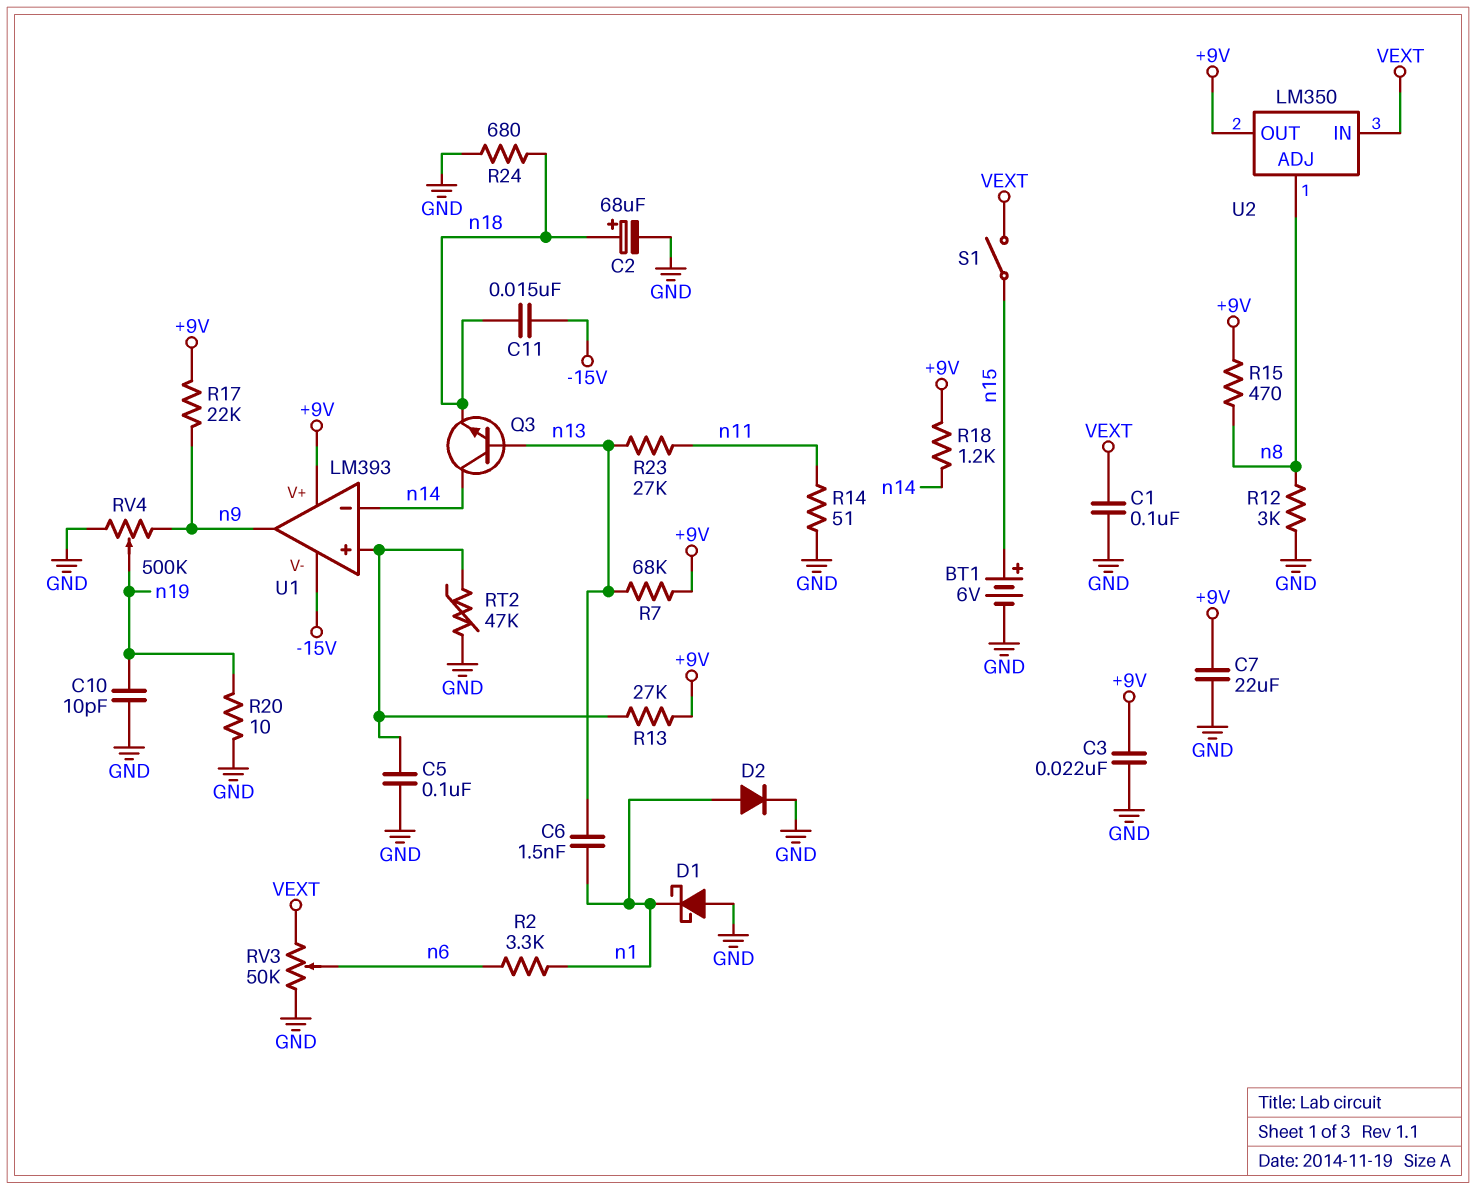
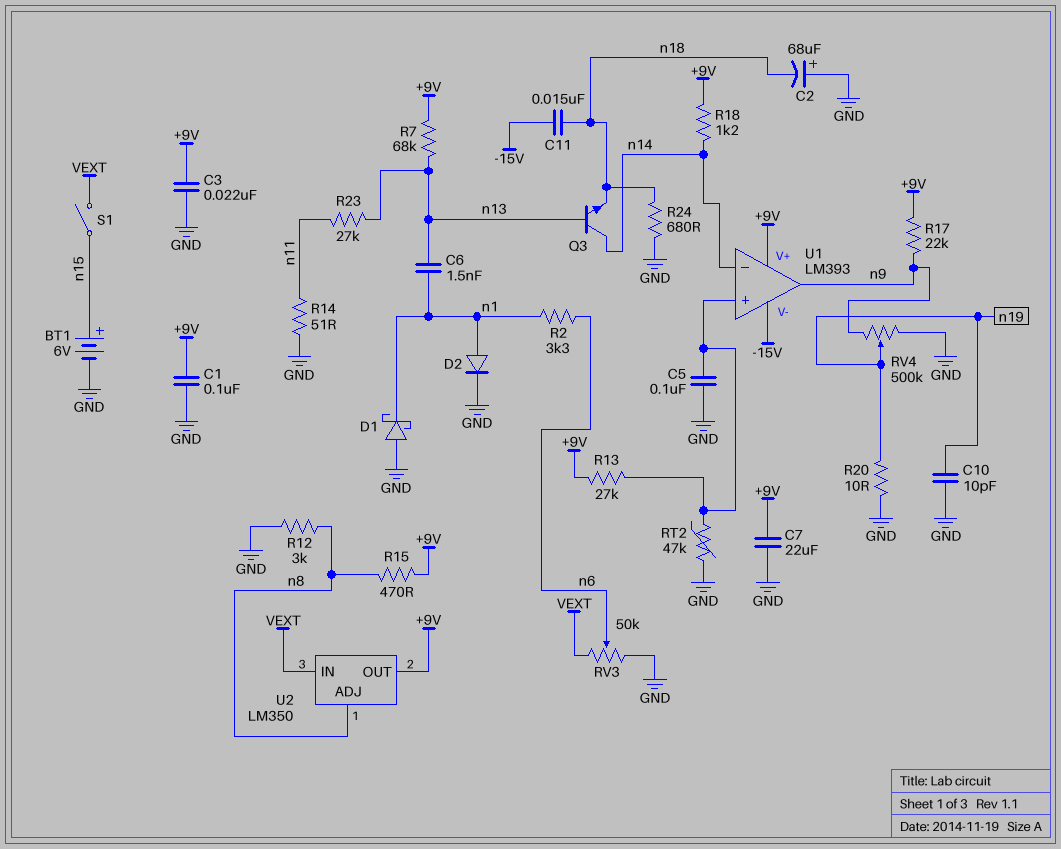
C1: 100nF (GND, VEXT) -> 100nF (+9V, GND)
C2: 68uF (plus n18, minus GND) -> 68uF (plus GND, minus n18)

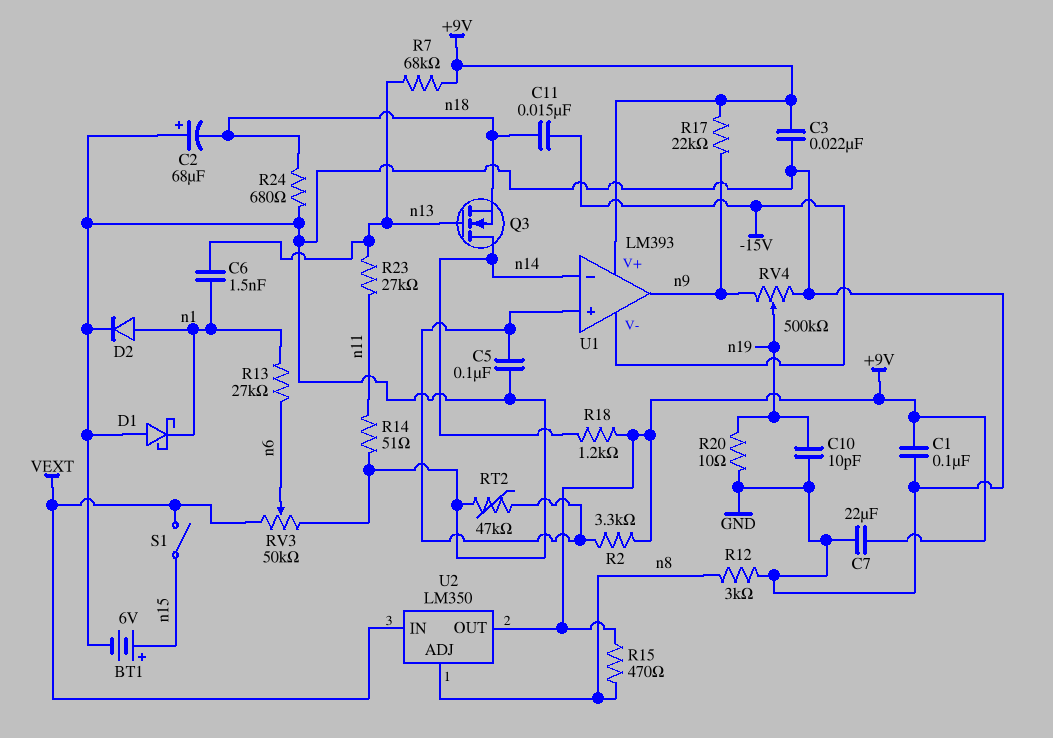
Q3: NPN (B n13, C n14, E n18) -> NMOS (G n13, D n14, S n18)
R2: 3.3k (n1, n6) -> 3.3k (+9V, U1/in+)
R13: 27k (+9V, U1/in+) -> 27k (n1, n6)

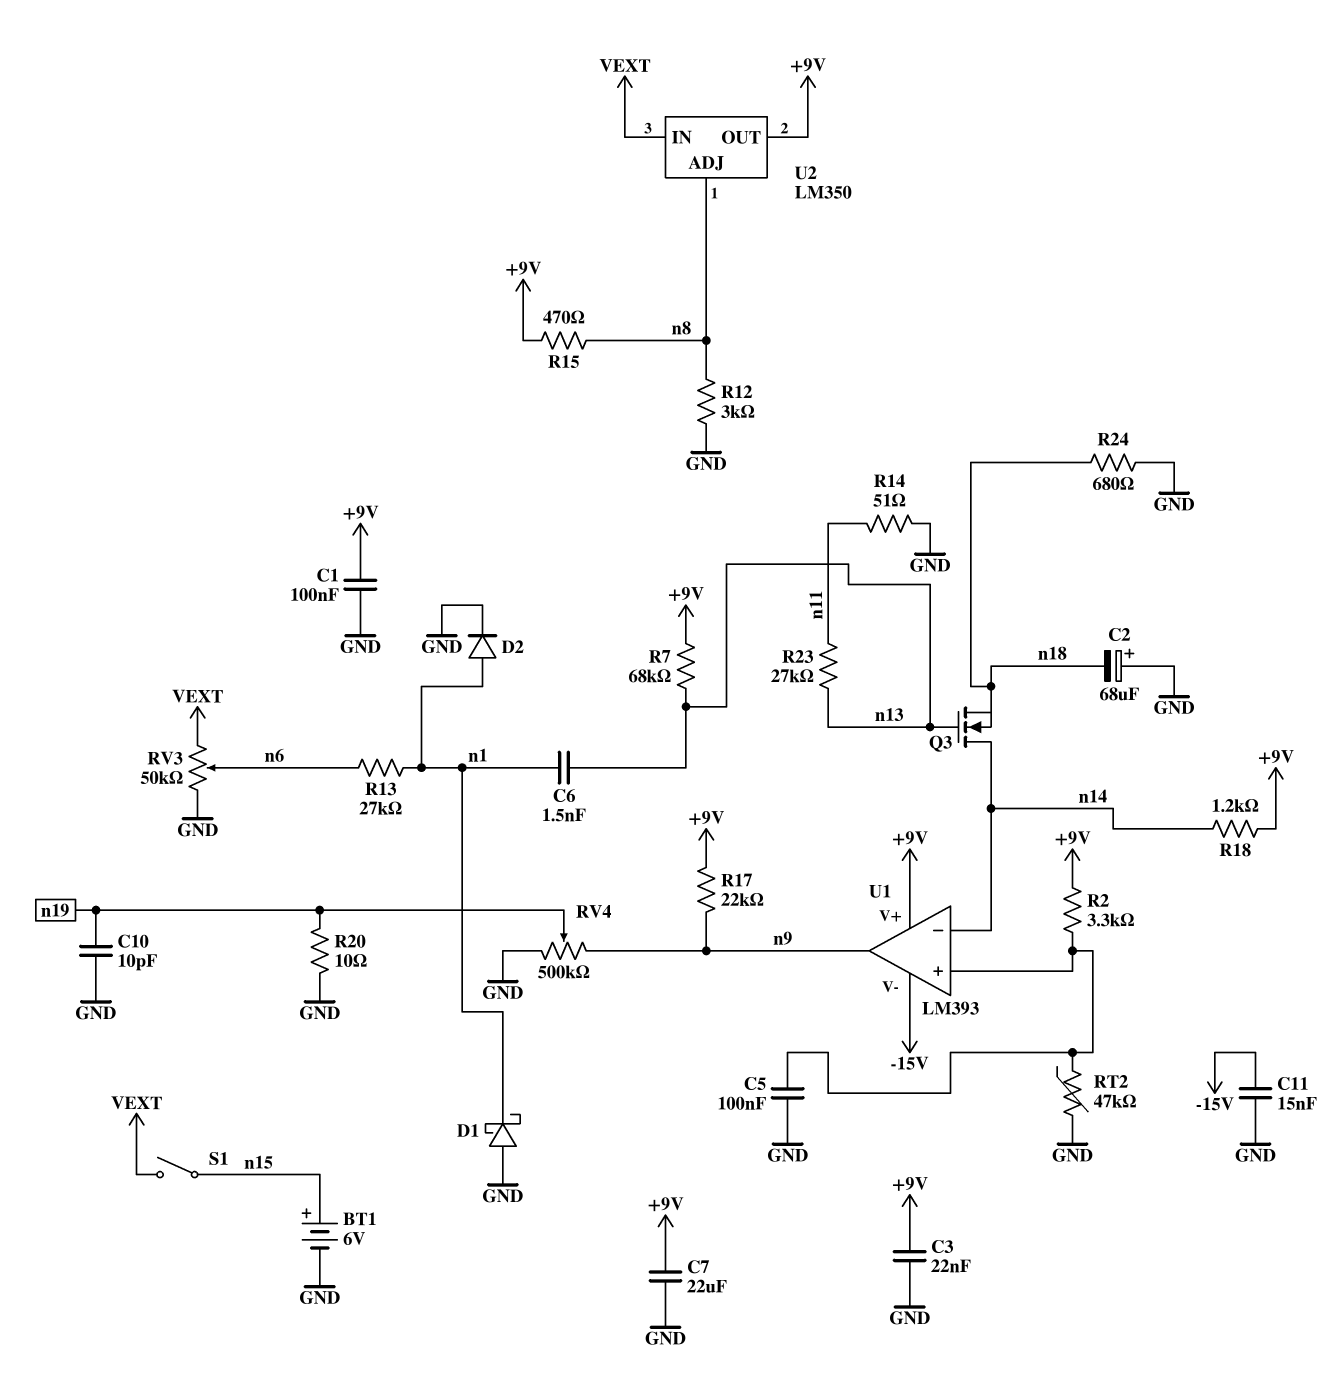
C11: 15nF (-15V, n18) -> 15nF (-15V, GND)

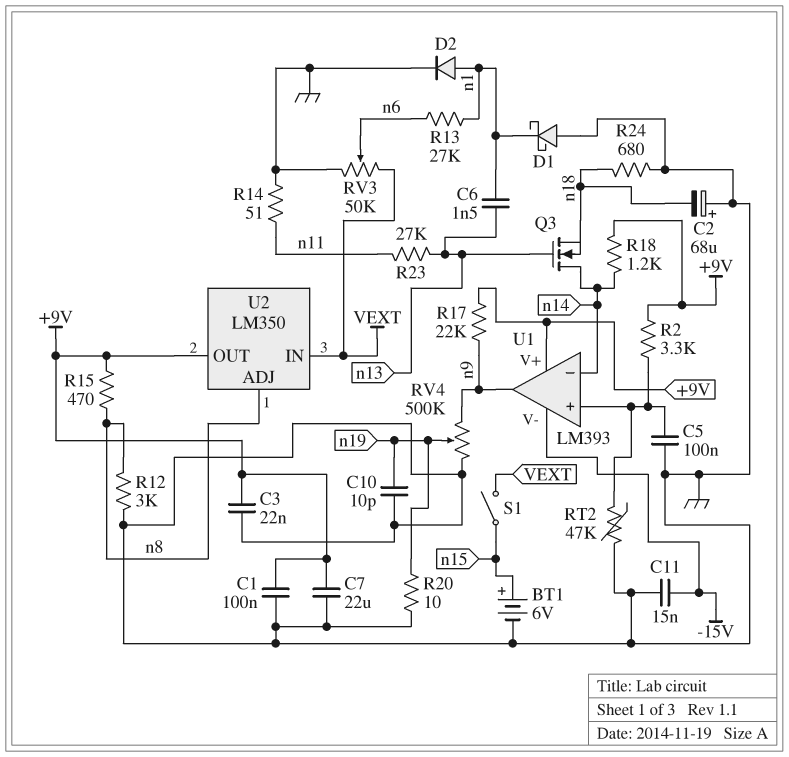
R7: 68k (+9V, n13) -> none

